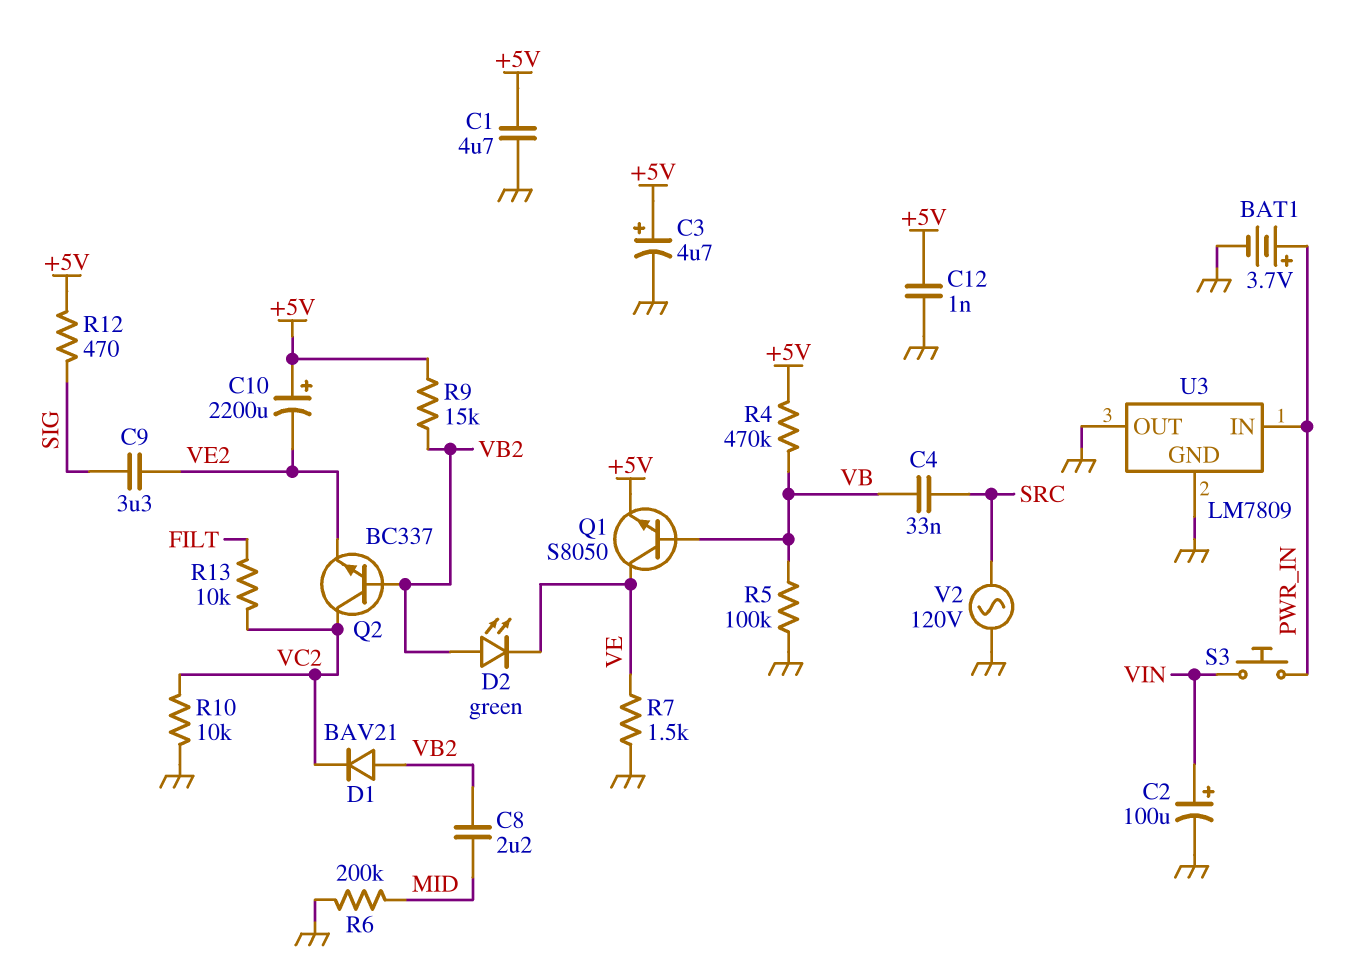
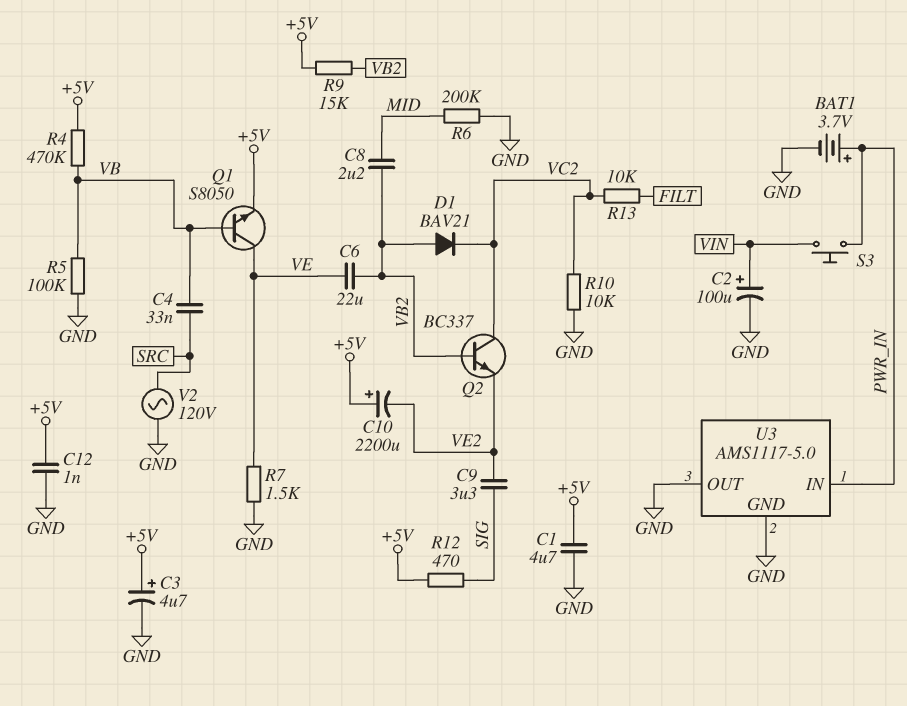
C6: none -> 22uF (VB2, VE)
D2: LED green (A VB2, K VE) -> none
U3: LM7809 -> AMS1117-5.0

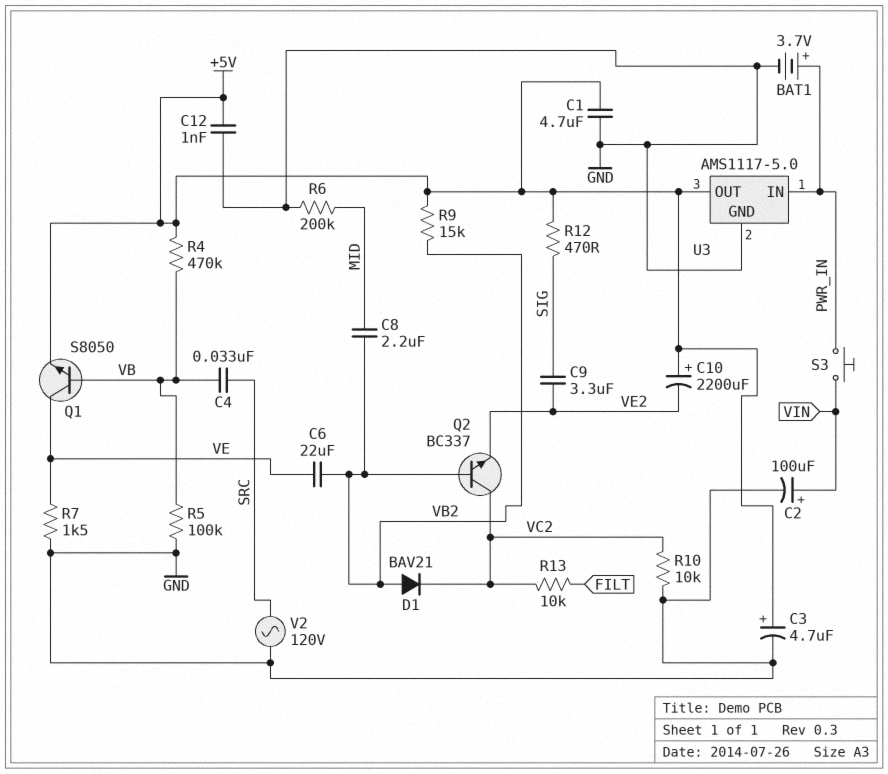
U3 pin OUT: GND -> +5V

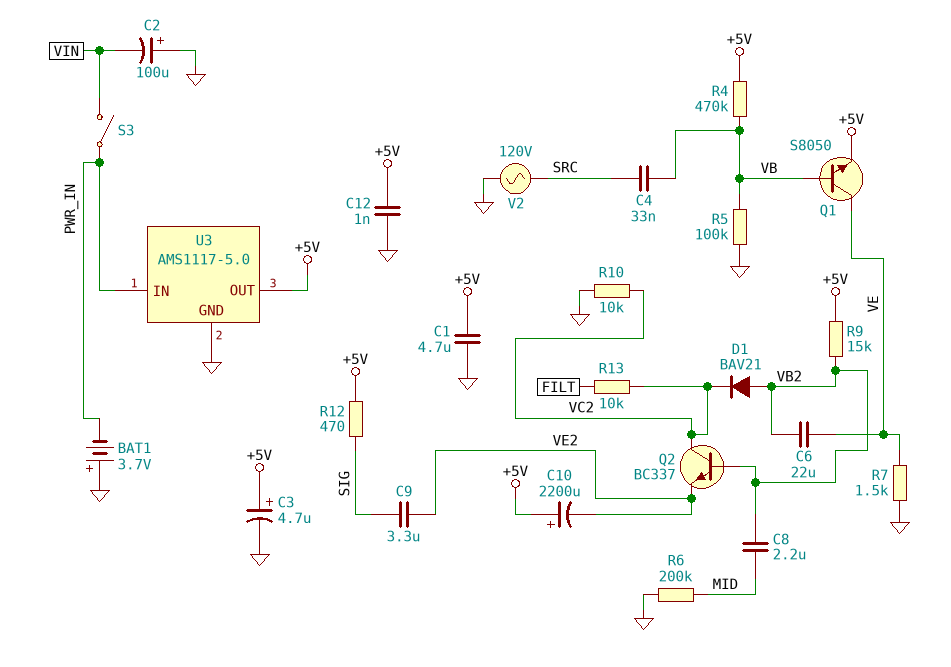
BAT1: 3.7V (plus PWR_IN, minus GND) -> 3.7V (plus GND, minus PWR_IN)
C2: 100uF (plus VIN, minus GND) -> 100uF (plus GND, minus VIN)
S3: button (PWR_IN, VIN) -> switch (PWR_IN, VIN)

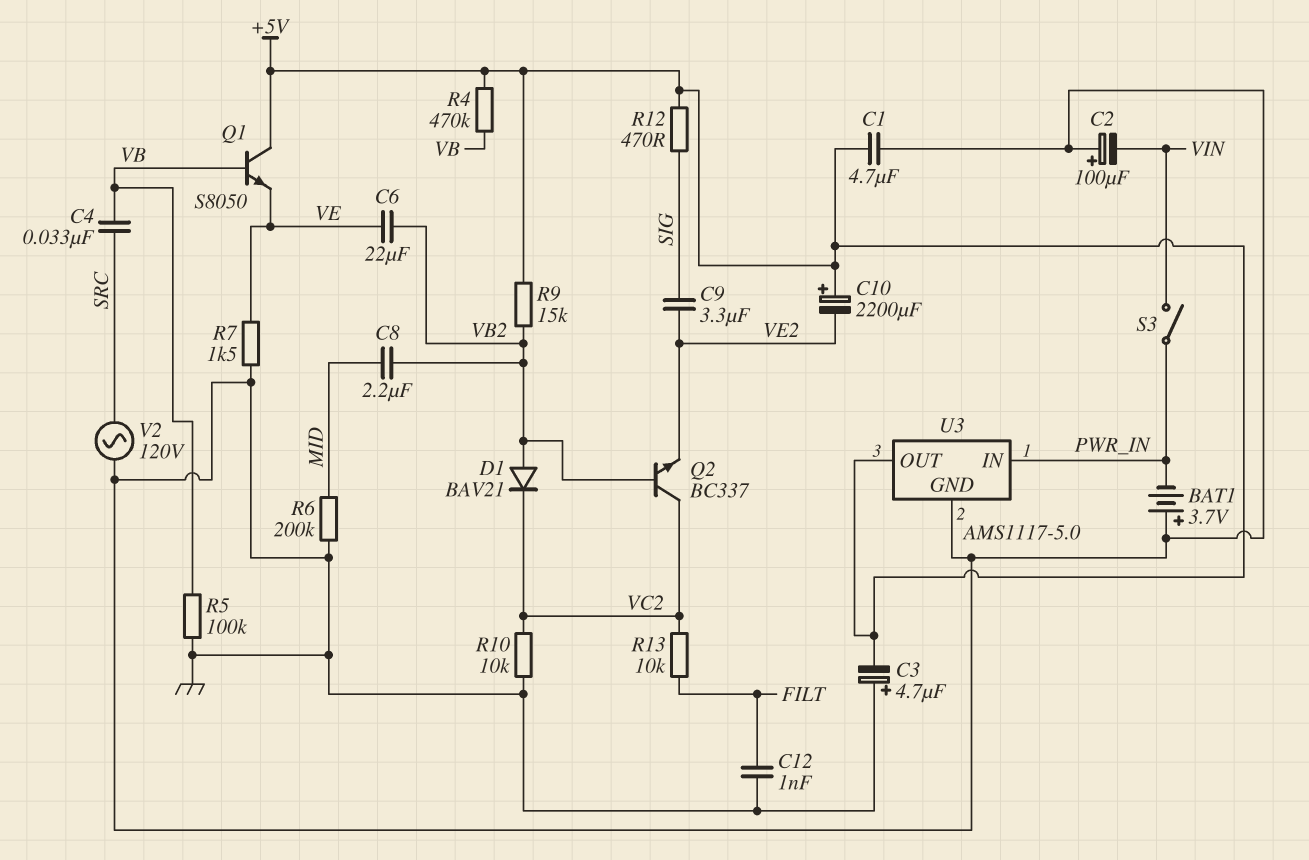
C3: 4.7uF (plus +5V, minus GND) -> 4.7uF (plus GND, minus +5V)
C12: 1nF (+5V, GND) -> 1nF (FILT, GND)
Q1: NPN S8050 (B VB, C VE, E +5V) -> NPN S8050 (B VB, C +5V, E VE)

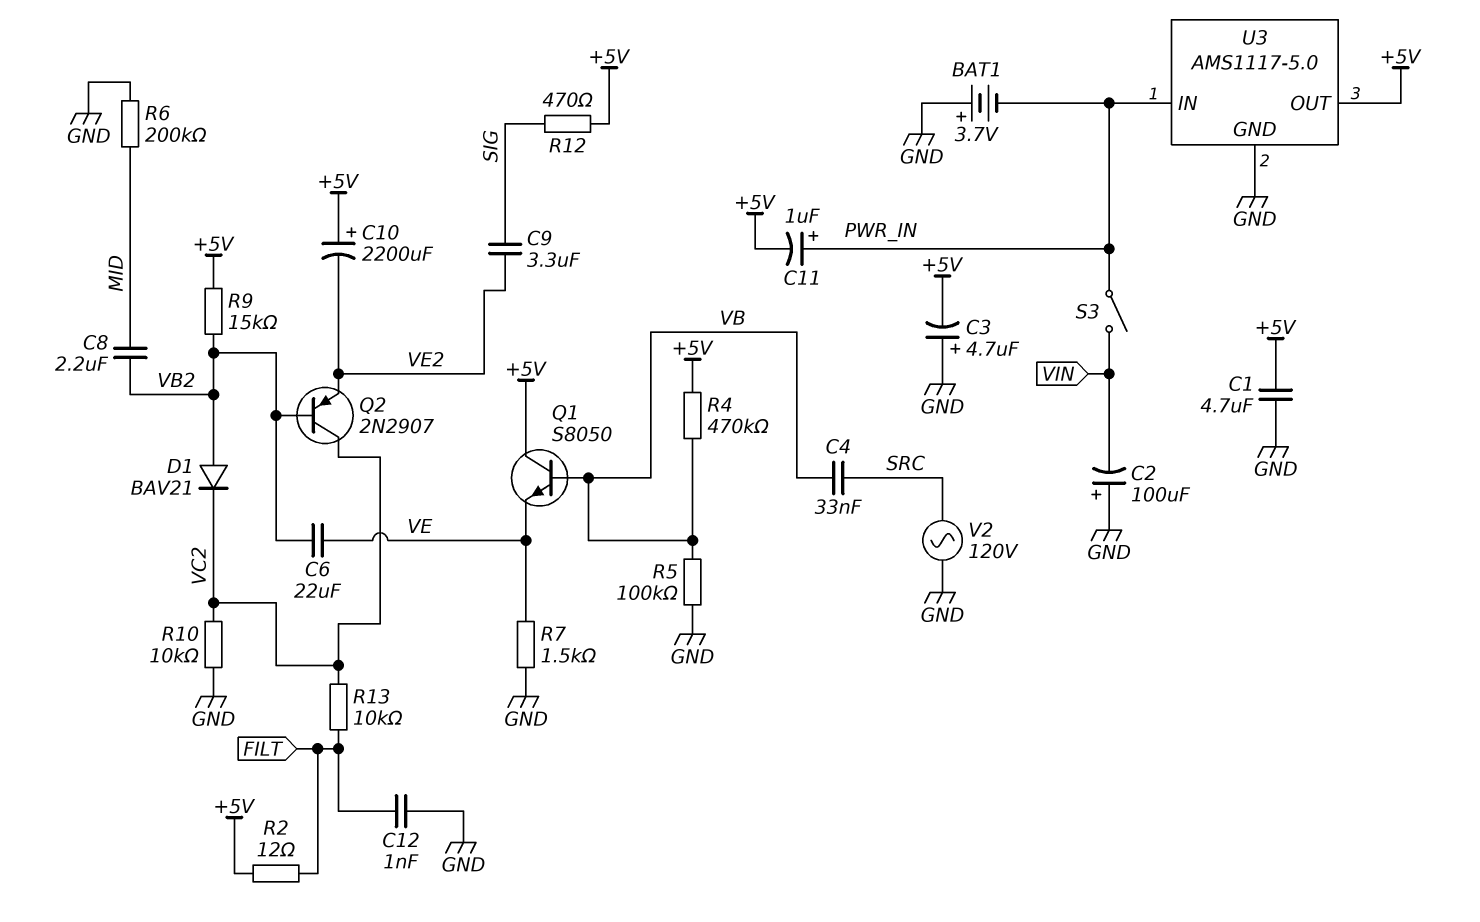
C11: none -> 1uF (plus PWR_IN, minus +5V)
Q2: NPN BC337 (B VB2, C VC2, E VE2) -> PNP 2N2907 (B VB2, C VC2, E VE2)
R2: none -> 12 (+5V, FILT)

